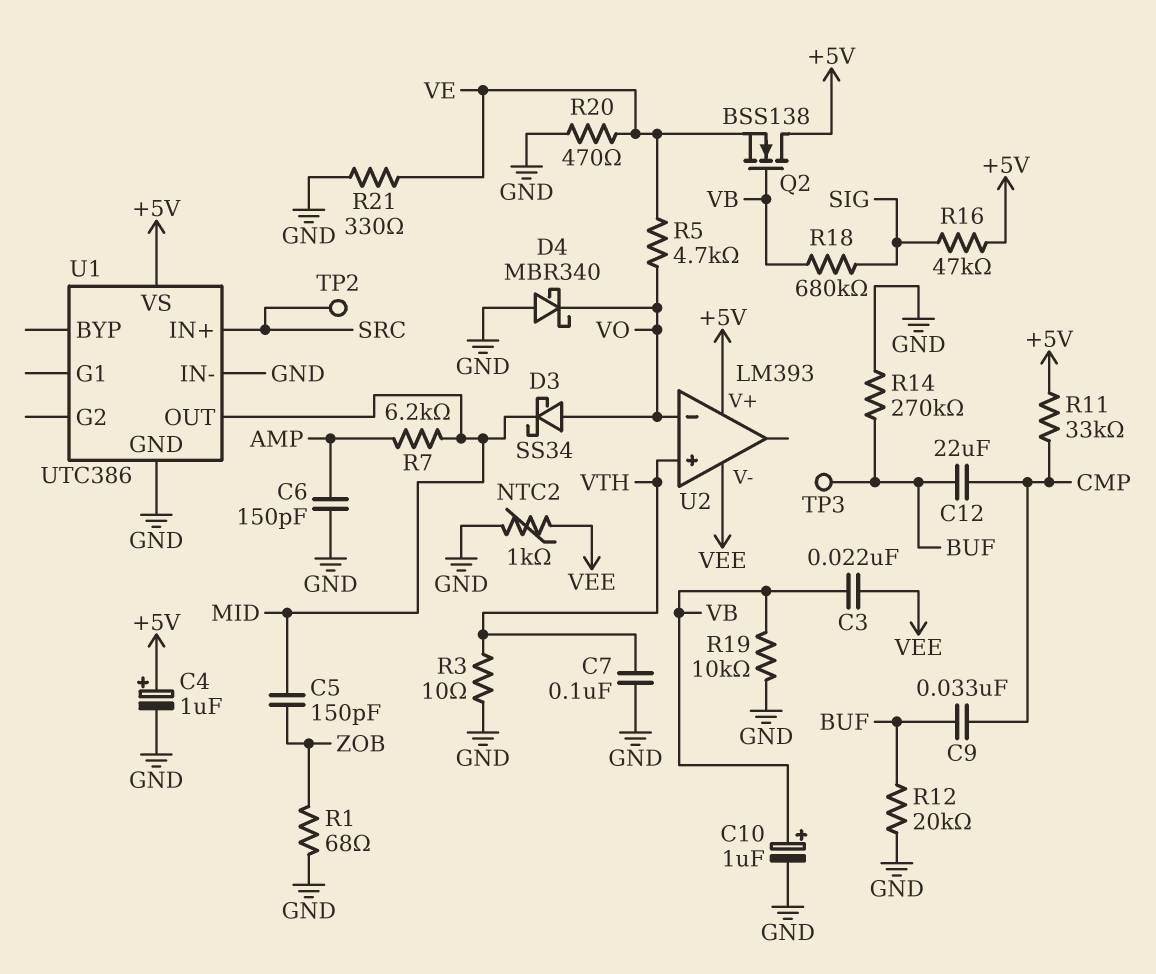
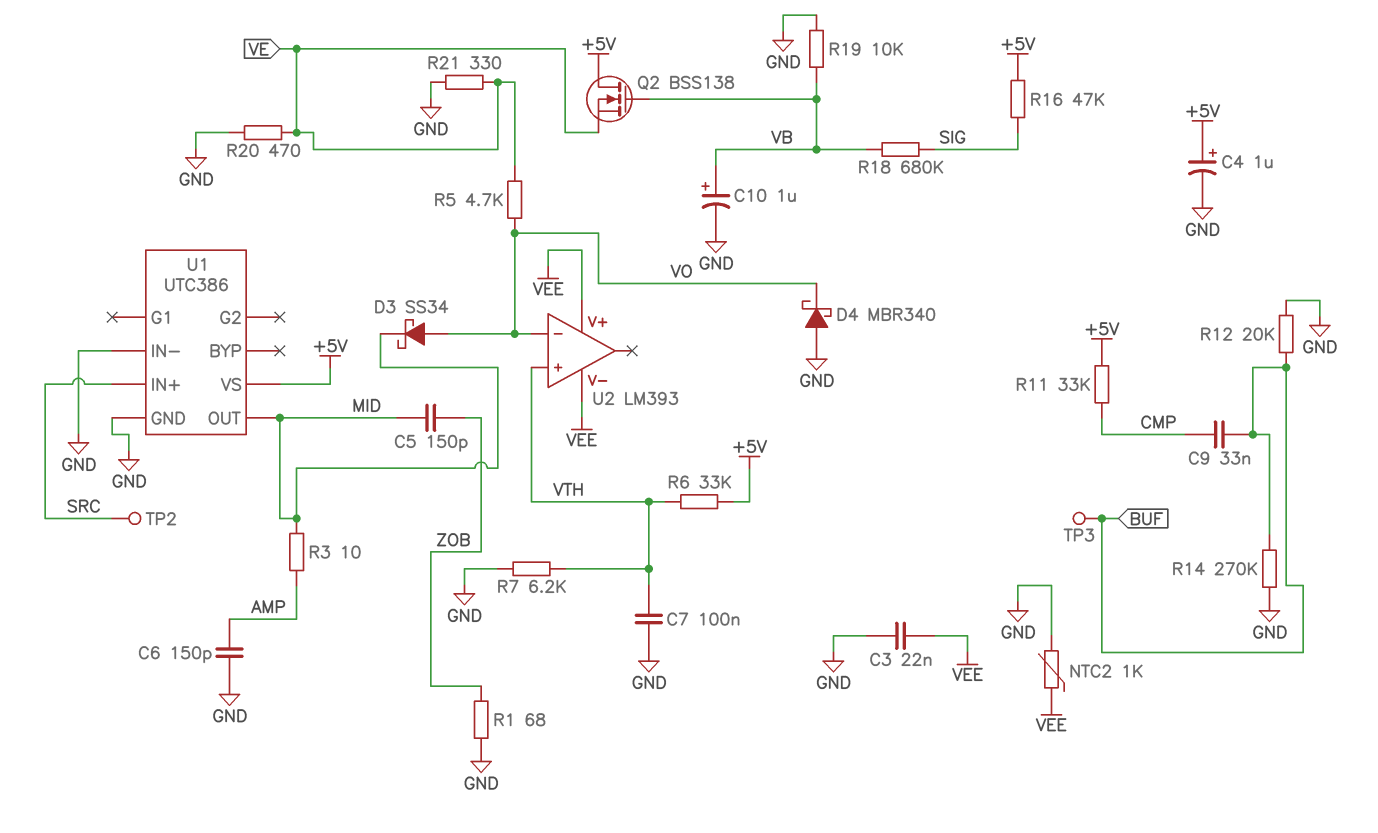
C3: 22nF (VB, VEE) -> 22nF (GND, VEE)
C12: 22uF (BUF, CMP) -> none
R3: 10 (GND, VTH) -> 10 (AMP, MID)
R6: none -> 33k (+5V, VTH)
R7: 6.2k (AMP, MID) -> 6.2k (GND, VTH)
U2 pin V+: +5V -> VEE

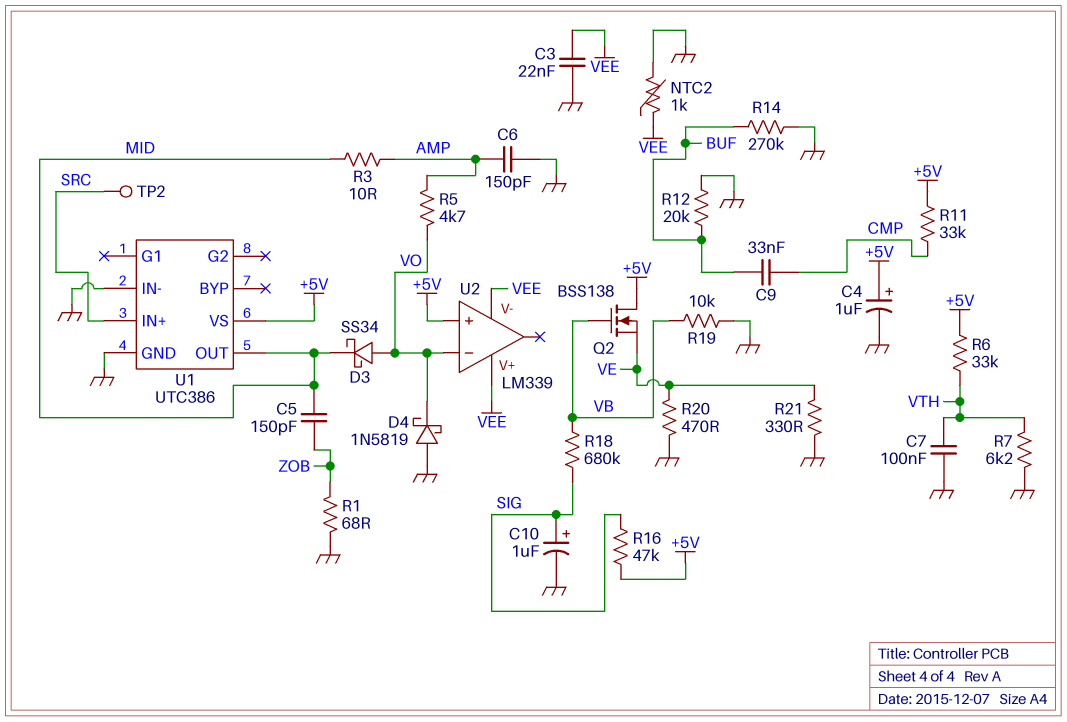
C10: 1uF (plus VB, minus GND) -> 1uF (plus SIG, minus GND)
D4: schottky MBR340 (A GND, K VO) -> schottky 1N5819 (A GND, K VO)
R5: 4.7k (VE, VO) -> 4.7k (AMP, VO)
TP3: test point (BUF) -> none
U2: LM393 -> LM339
U2 pin in+: VTH -> +5V

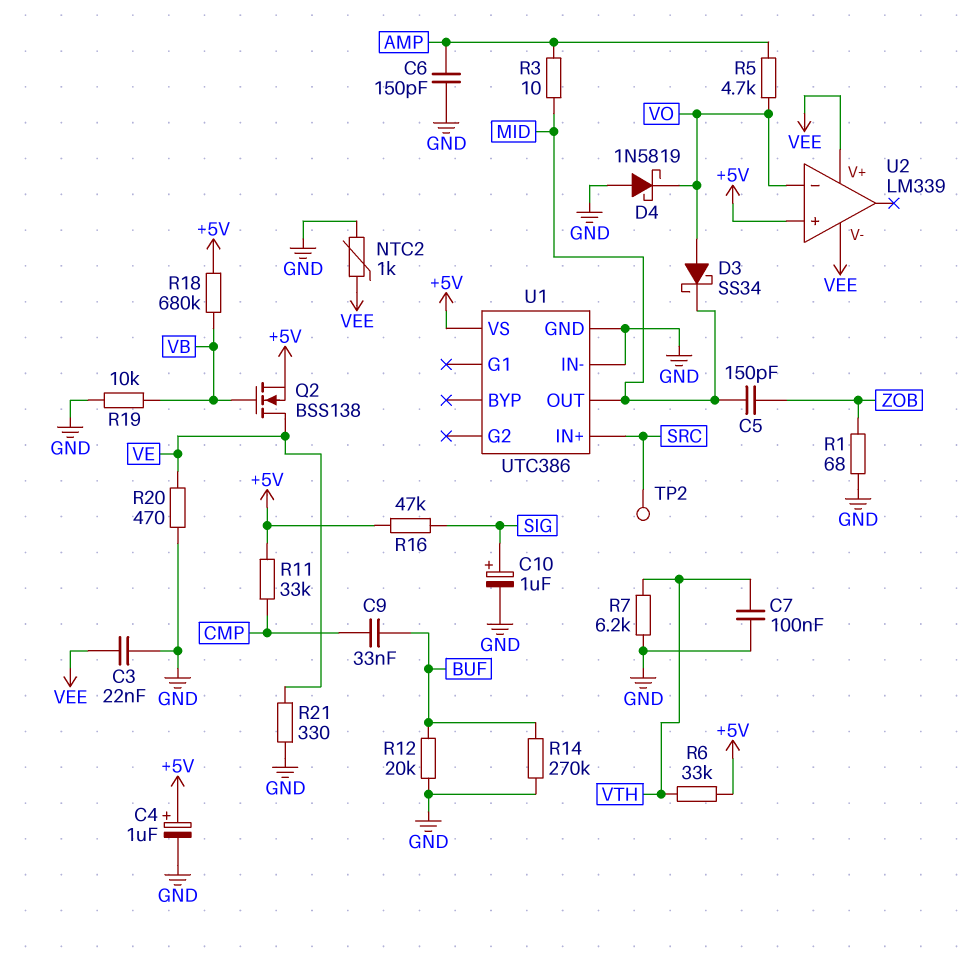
Q2: NMOS BSS138 (G VB, D +5V, S VE) -> NMOS BSS138 (G VB, D VE, S +5V)
R18: 680k (SIG, VB) -> 680k (+5V, VB)

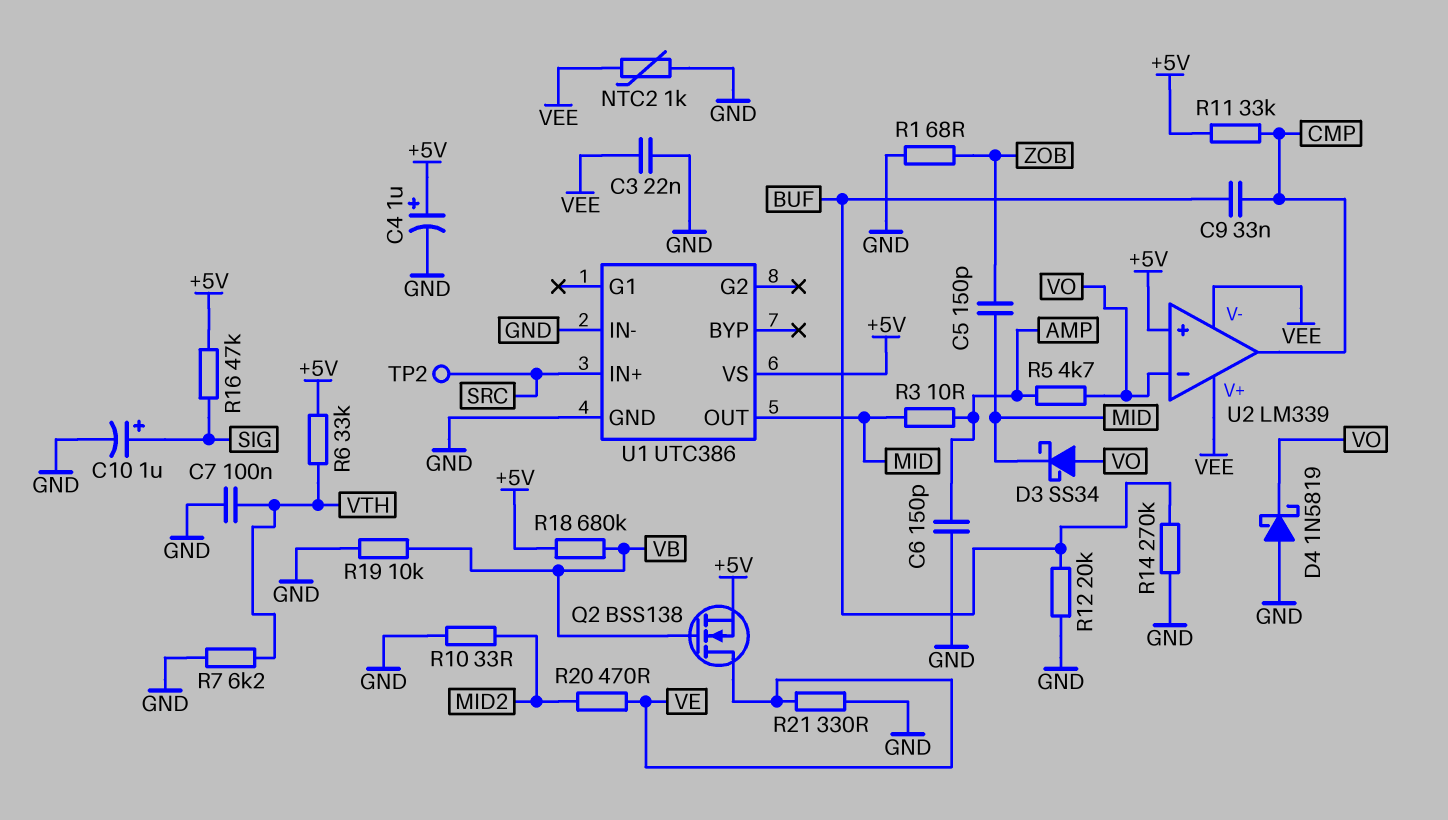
R10: none -> 33 (GND, MID2)
R20: 470 (GND, VE) -> 470 (MID2, VE)
U2 pin out: none -> CMP

